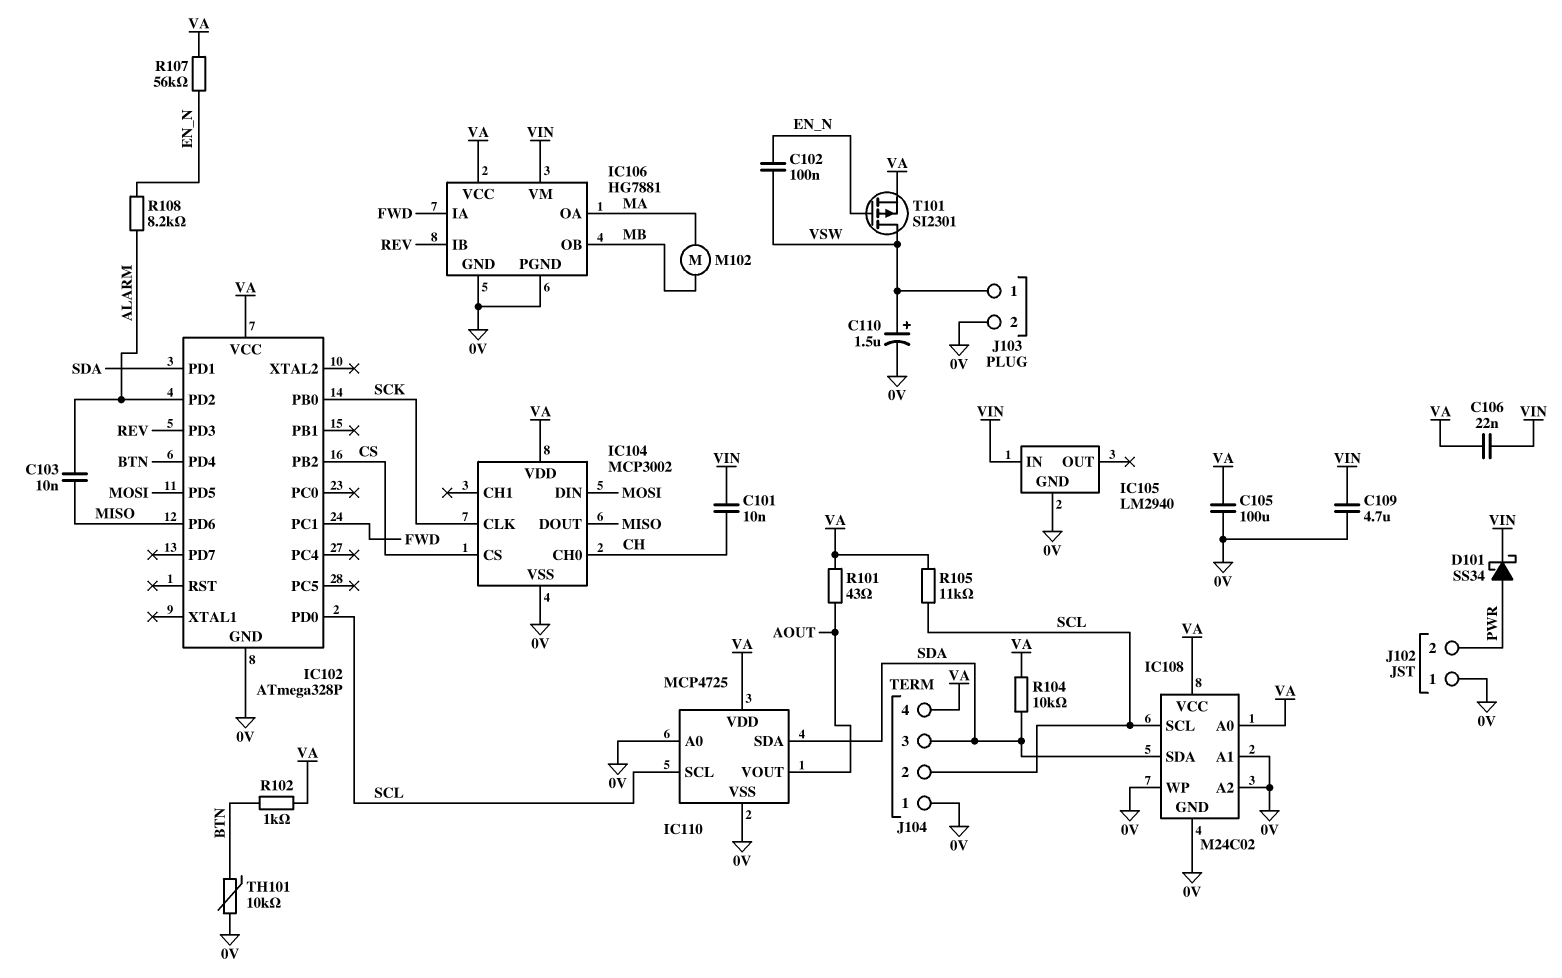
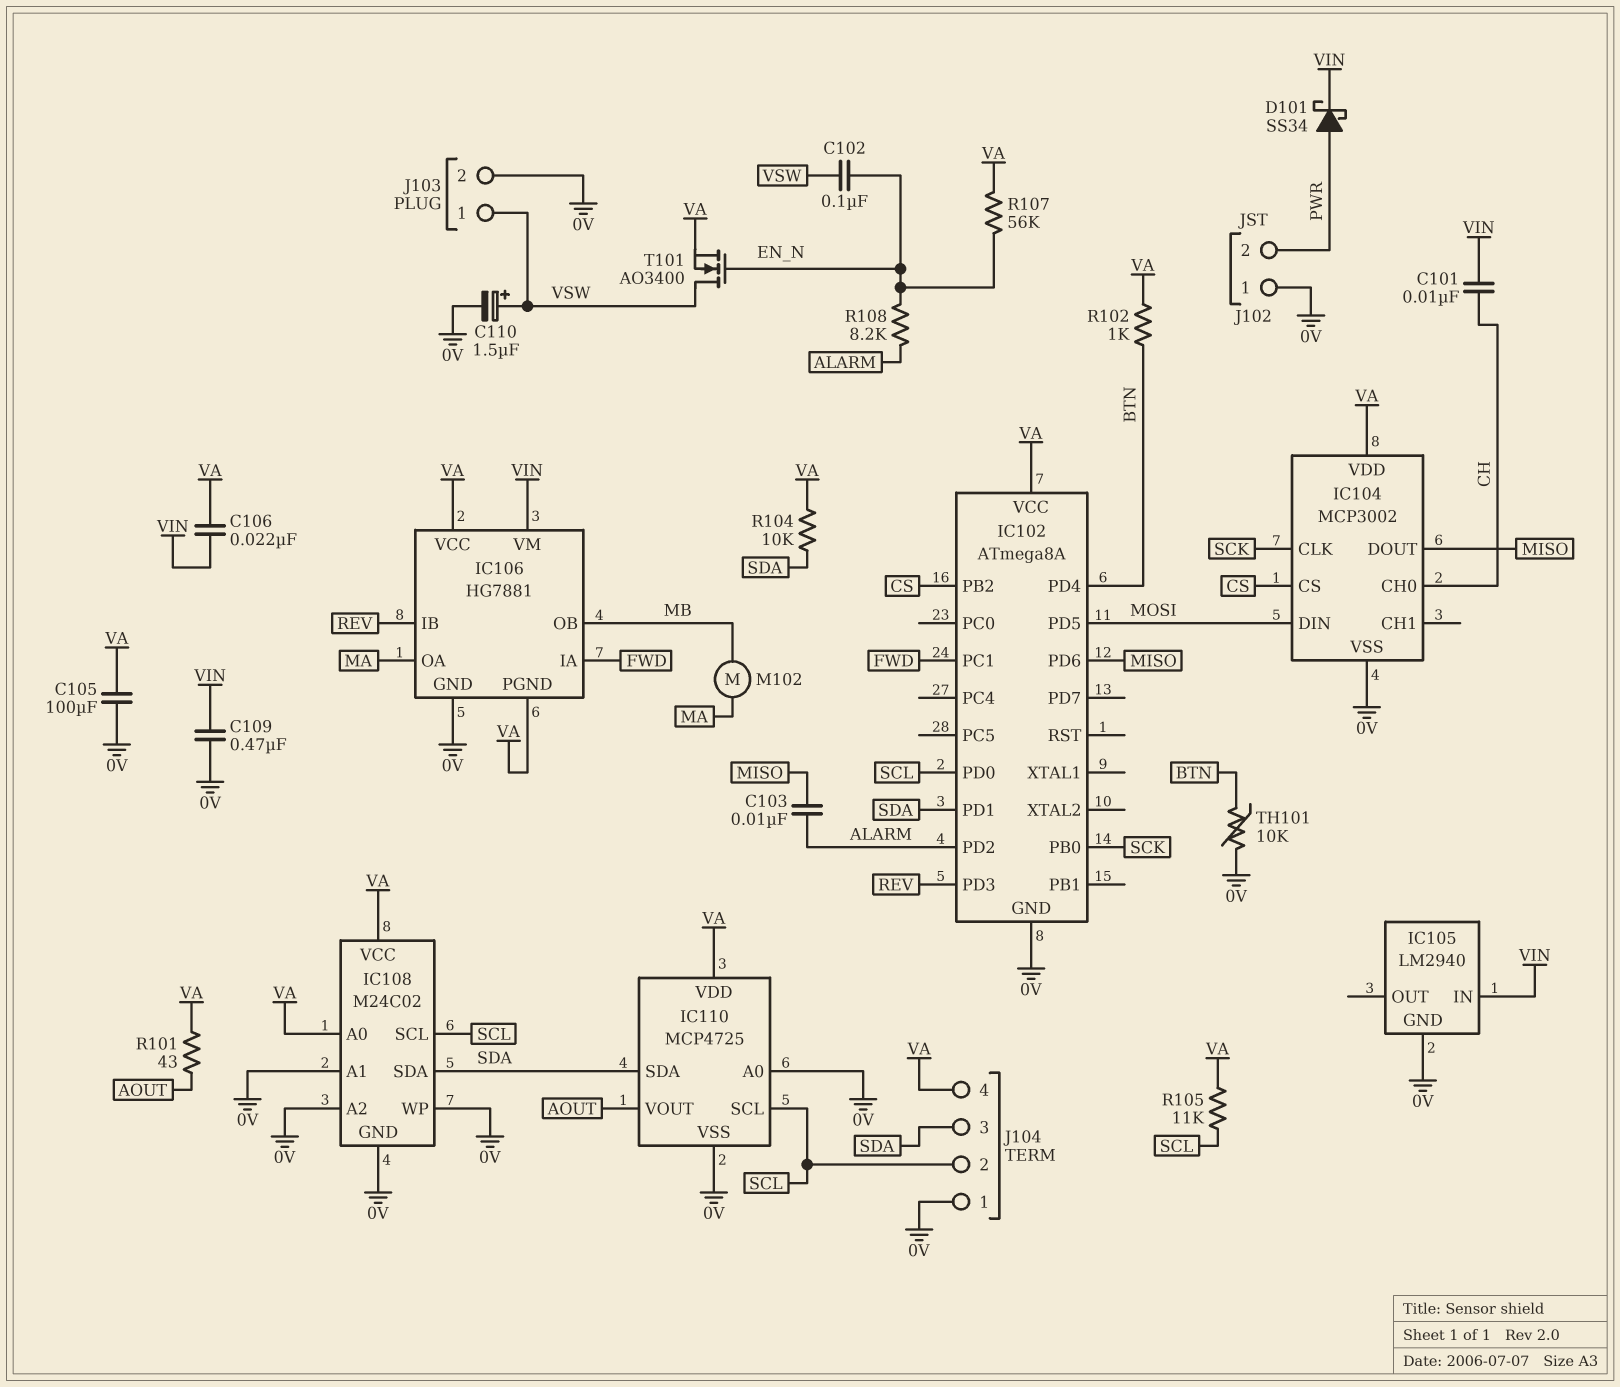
C109: 4.7uF (0V, VIN) -> 470nF (0V, VIN)
IC102: ATmega328P -> ATmega8A
IC106 pin PGND: 0V -> VA
T101: PMOS SI2301 (G EN_N, D VSW, S VA) -> NMOS AO3400 (G EN_N, D VSW, S VA)

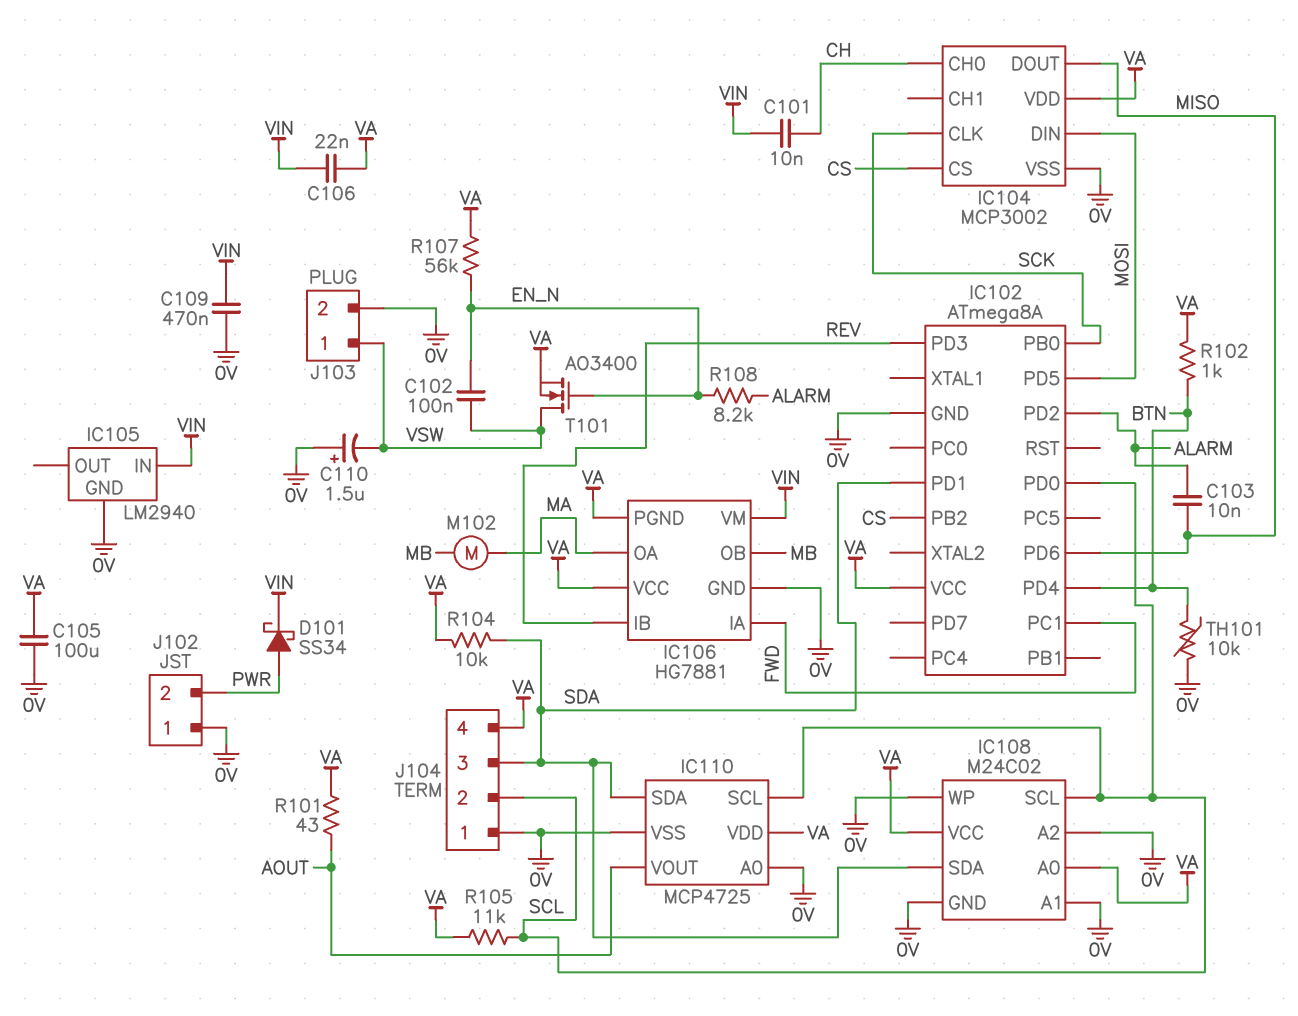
C110: 1.5uF (plus VSW, minus 0V) -> 1.5uF (plus 0V, minus VSW)

